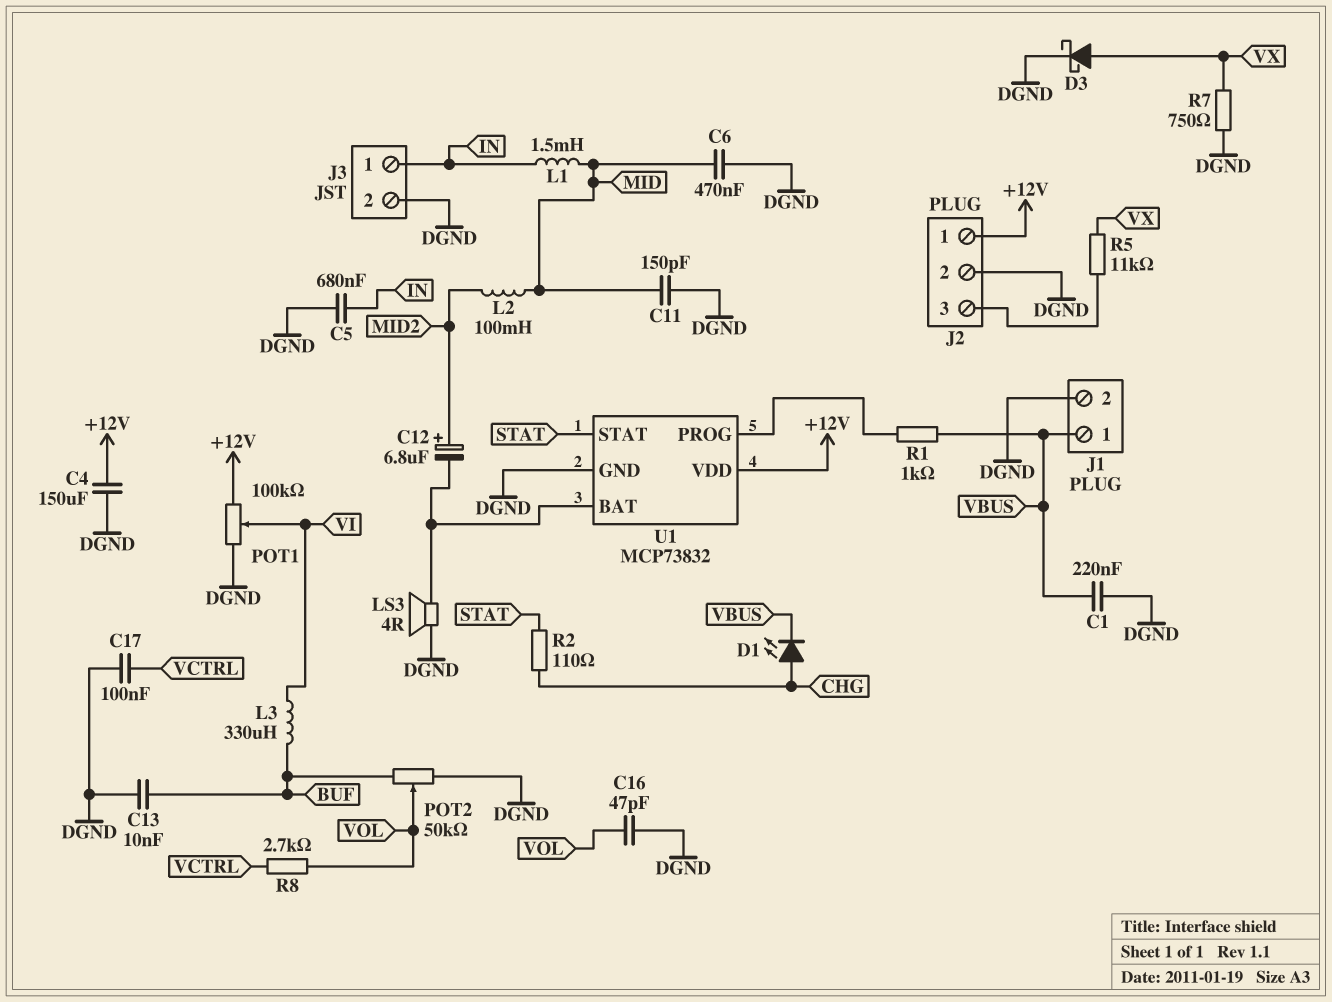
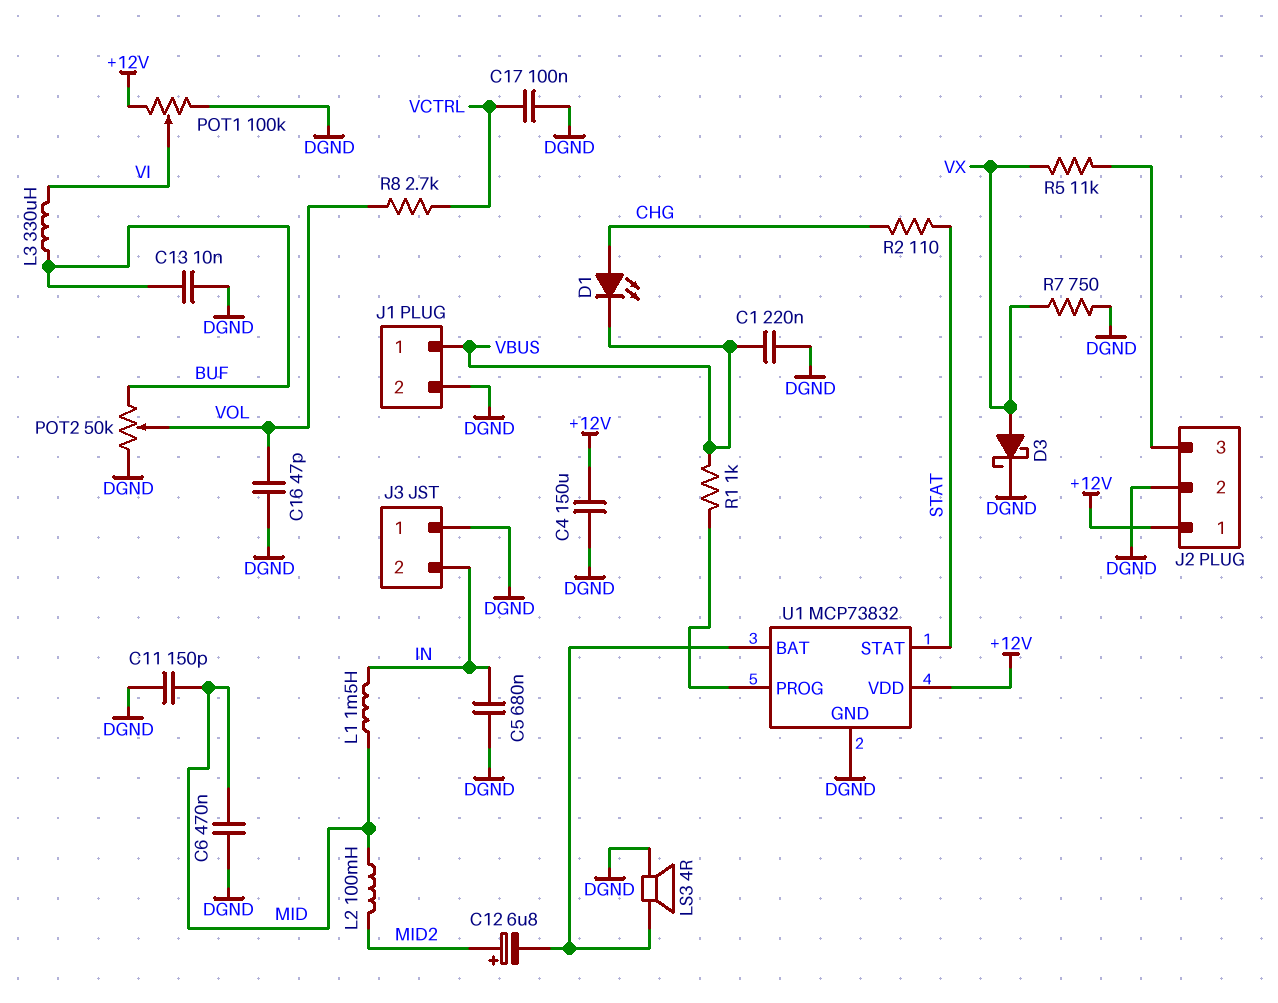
J3 pin 1: IN -> DGND
J3 pin 2: DGND -> IN

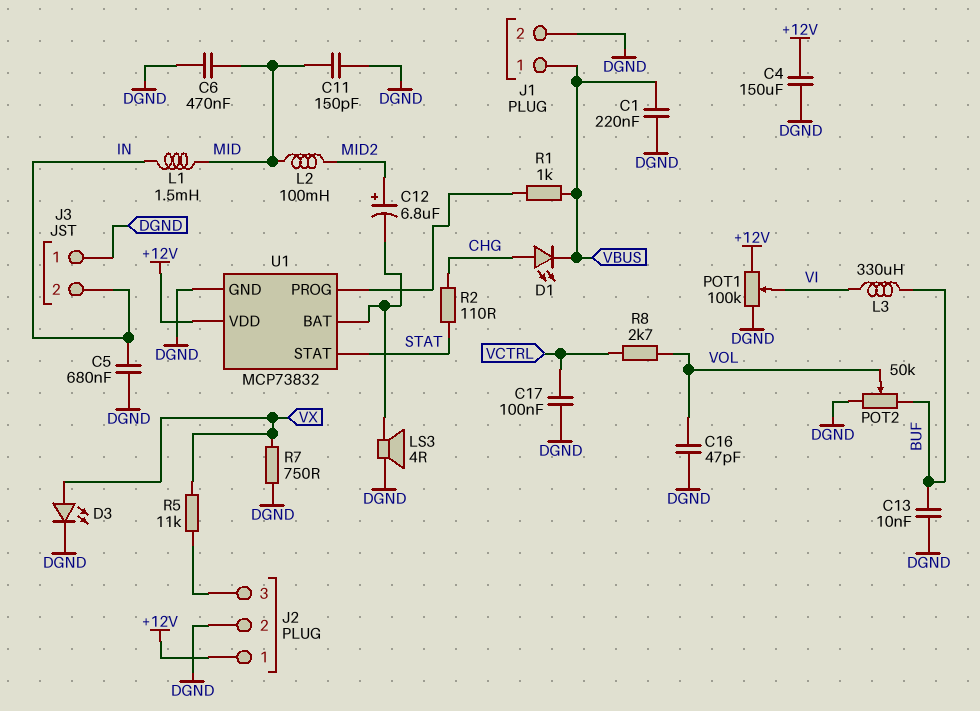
D3: schottky (A VX, K DGND) -> LED (A VX, K DGND)

